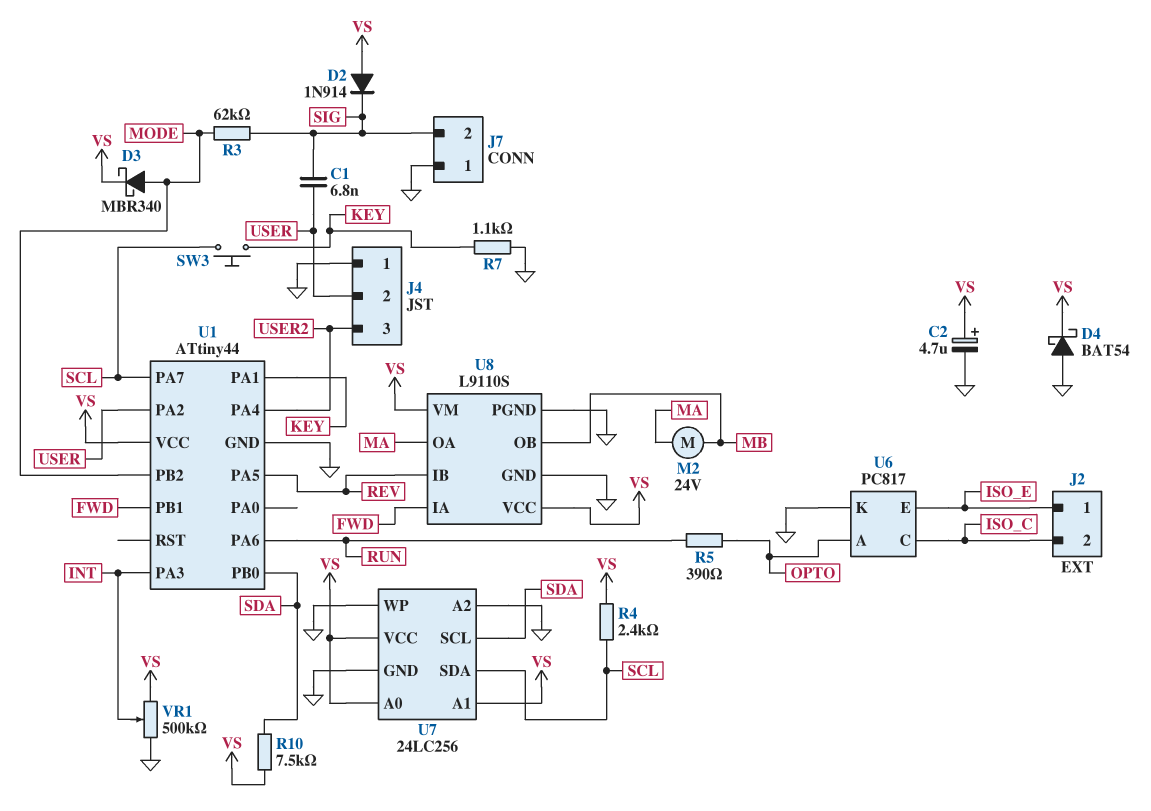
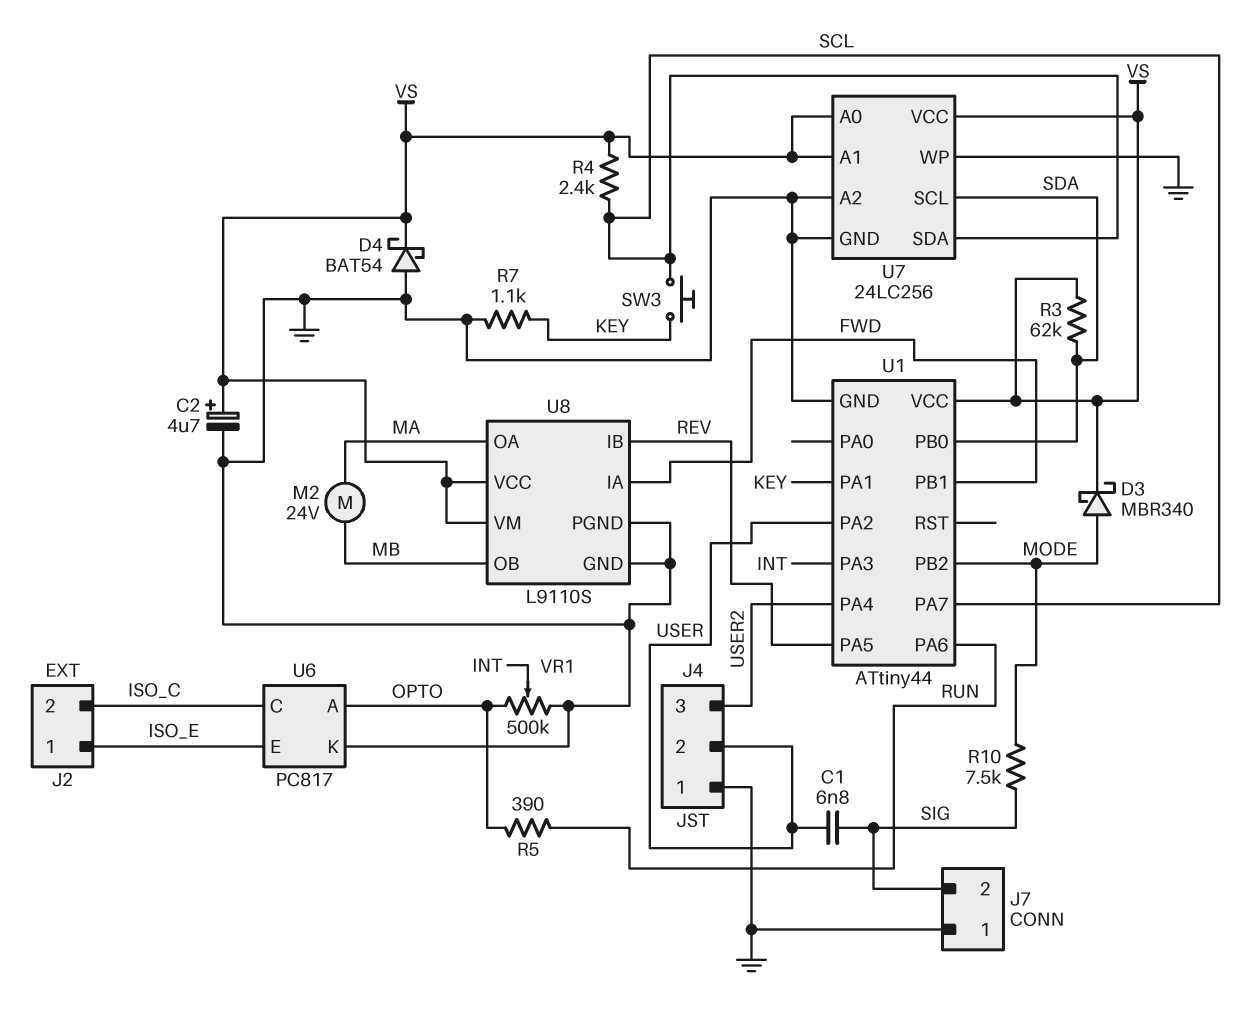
D2: diode 1N914 (A VS, K SIG) -> none
R3: 62k (MODE, SIG) -> 62k (SDA, VS)
R10: 7.5k (SDA, VS) -> 7.5k (MODE, SIG)
VR1: 500k (GND, VS, wiper INT) -> 500k (GND, OPTO, wiper INT)

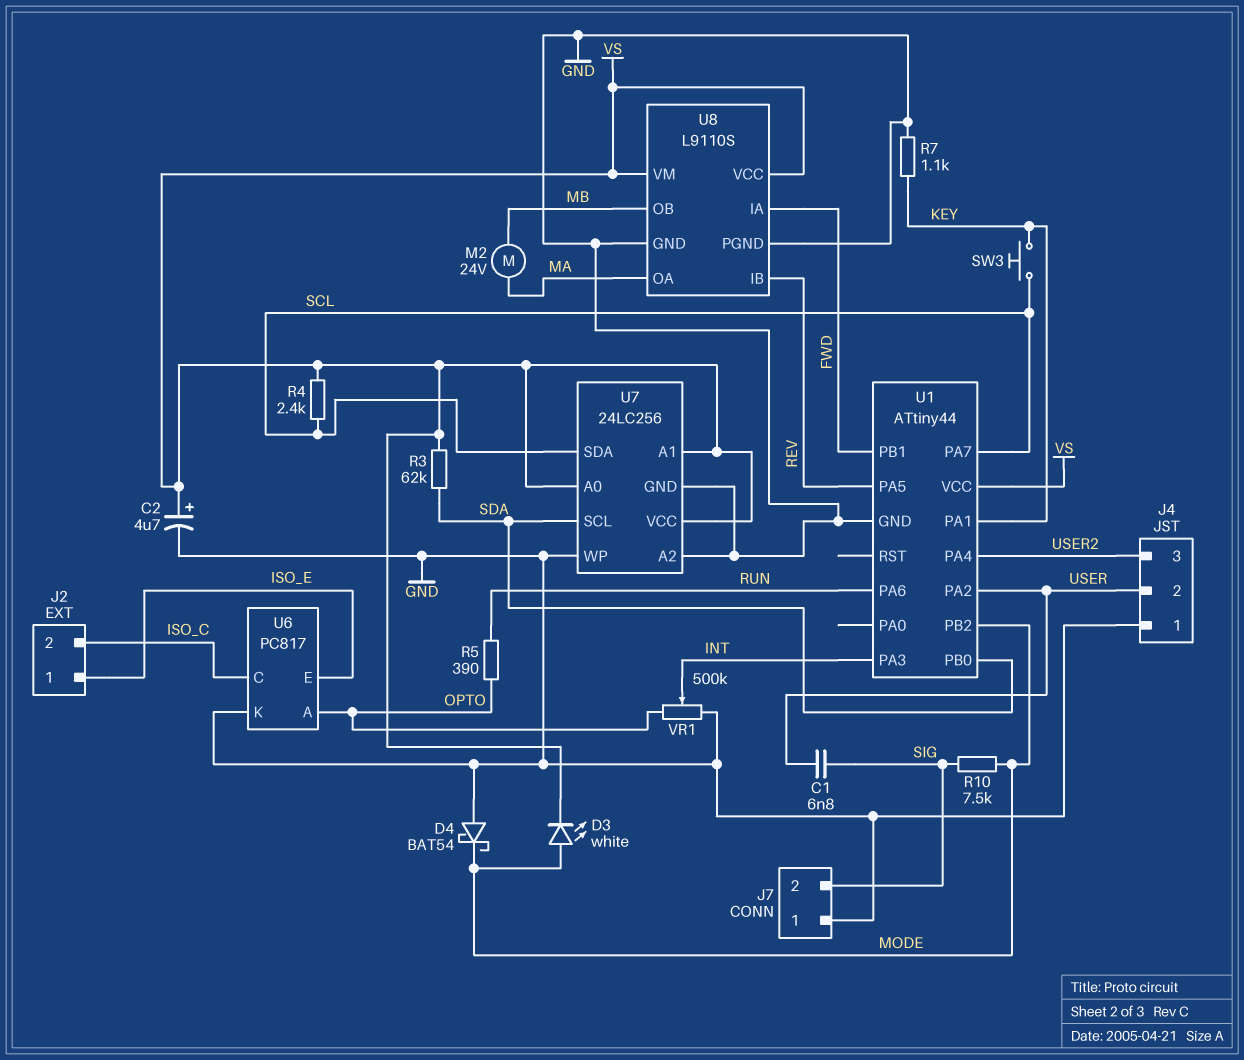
D3: schottky MBR340 (A MODE, K VS) -> LED white (A MODE, K VS)
D4: schottky BAT54 (A GND, K VS) -> schottky BAT54 (A GND, K MODE)

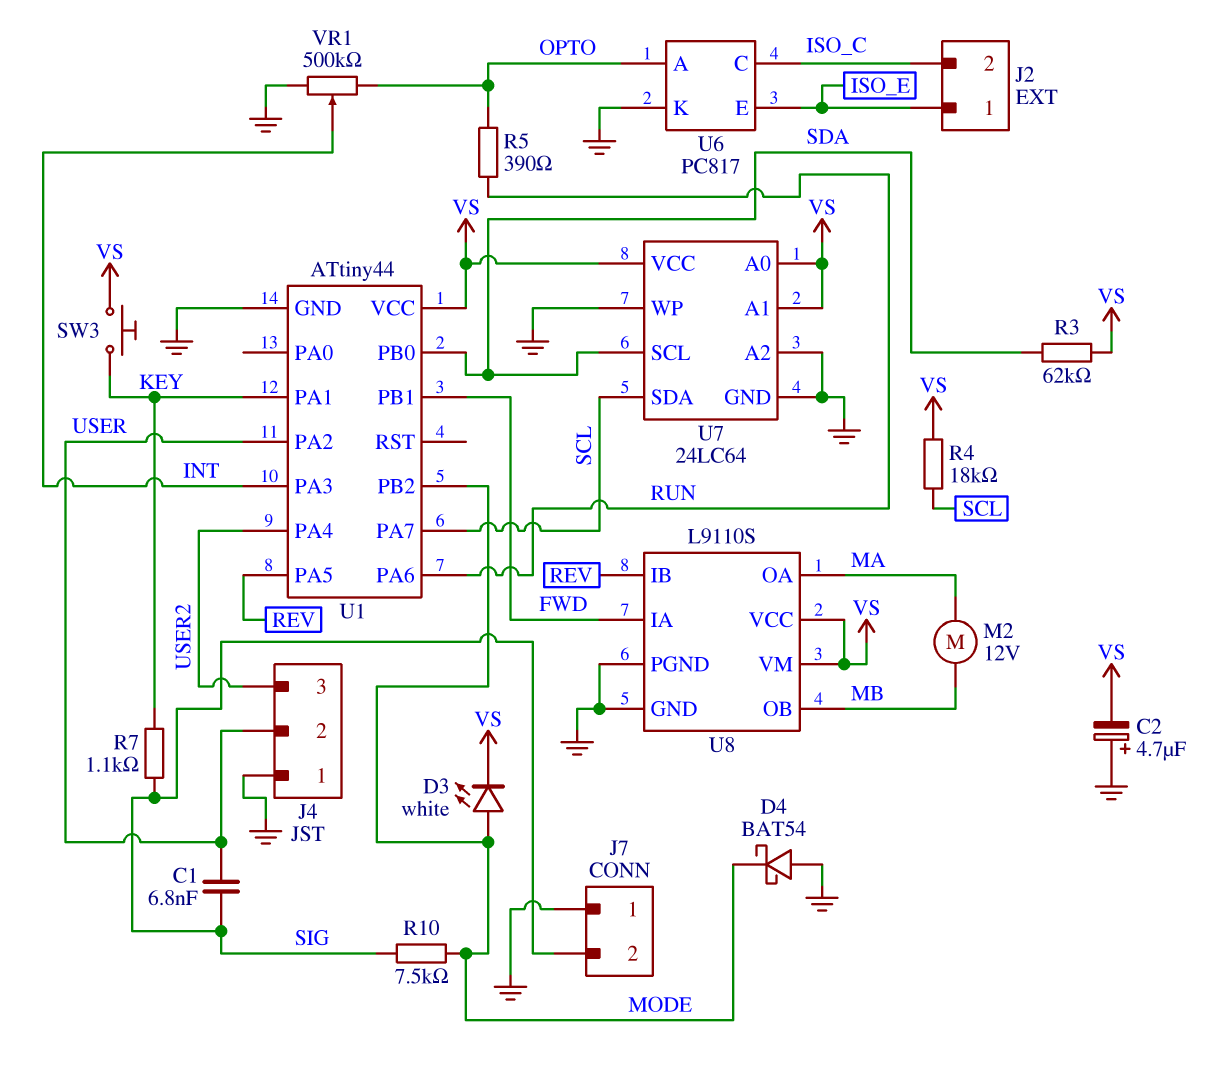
C2: 4.7uF (plus VS, minus GND) -> 4.7uF (plus GND, minus VS)
M2: motor 24V (MA, MB) -> motor 12V (MA, MB)
R4: 2.4k (SCL, VS) -> 18k (SCL, VS)
R7: 1.1k (GND, KEY) -> 1.1k (KEY, SIG)
SW3: button (KEY, SCL) -> button (KEY, VS)
U7: 24LC256 -> 24LC64

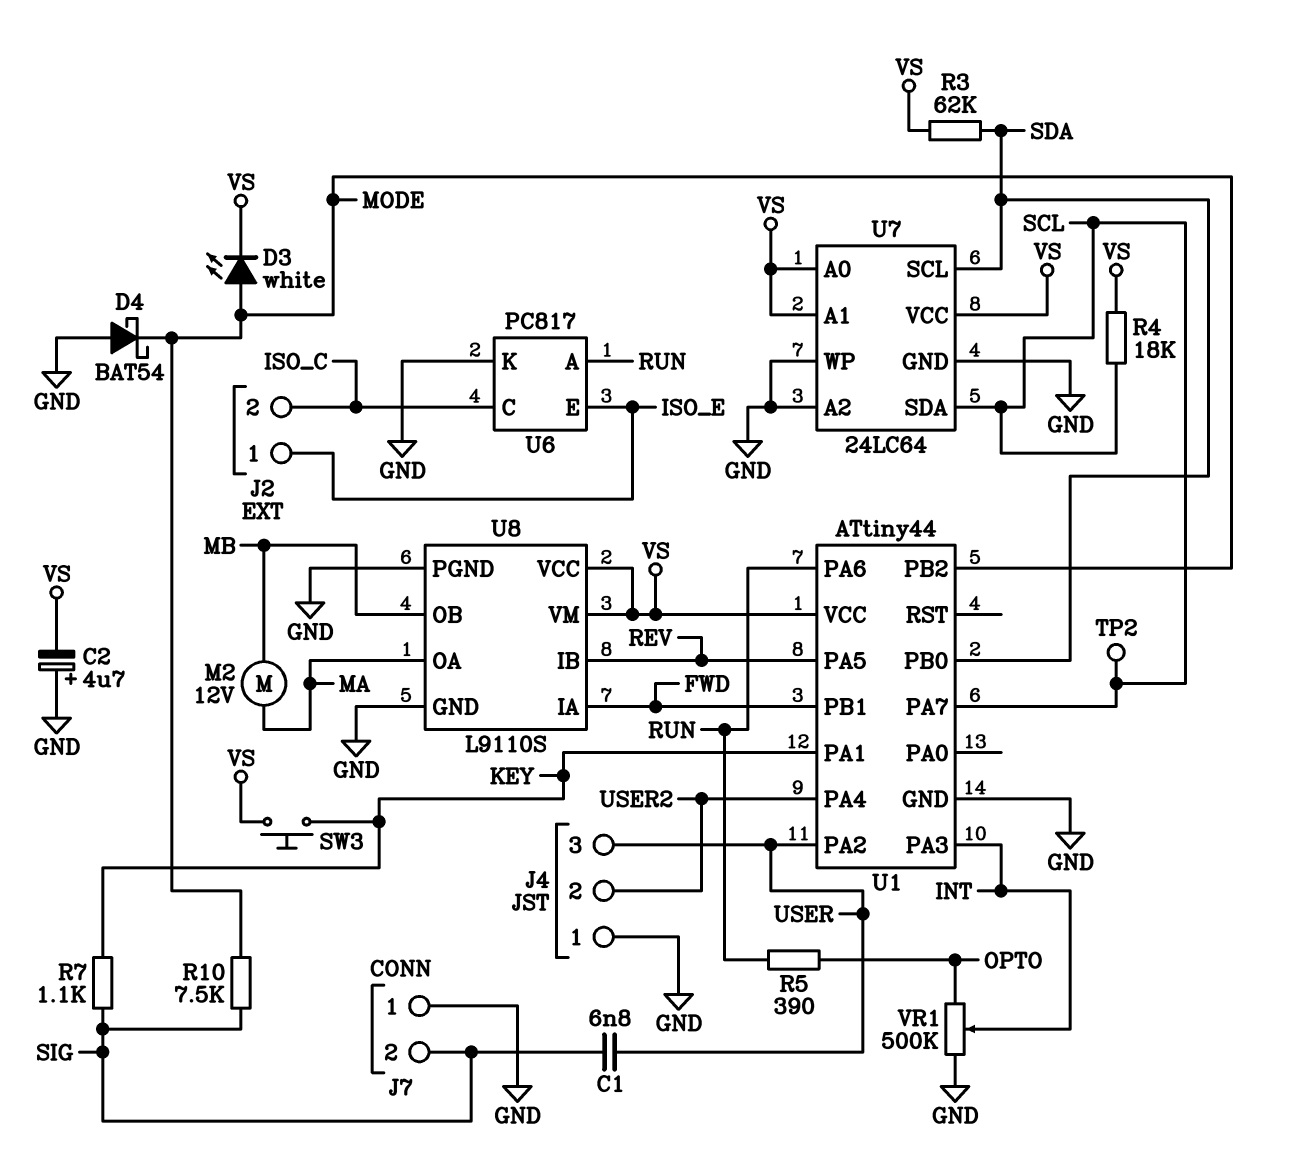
J4 pin 2: USER -> USER2
J4 pin 3: USER2 -> USER
TP2: none -> test point (SCL)
U6 pin A: OPTO -> RUN

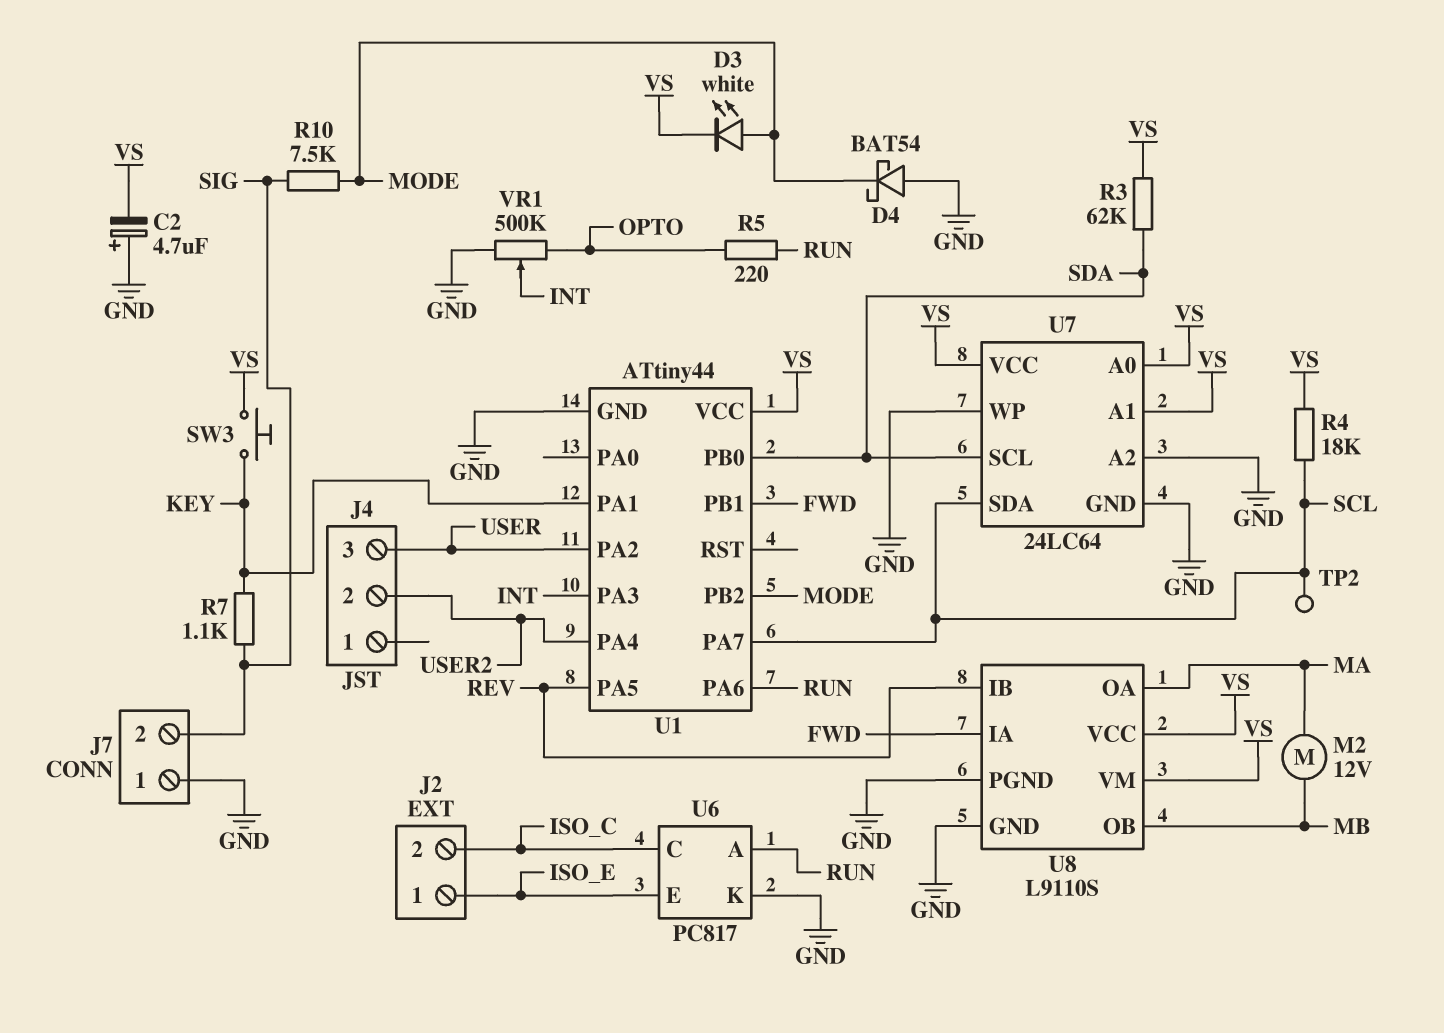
C1: 6.8nF (SIG, USER) -> none
J4 pin 1: GND -> none
R5: 390 (OPTO, RUN) -> 220 (OPTO, RUN)

